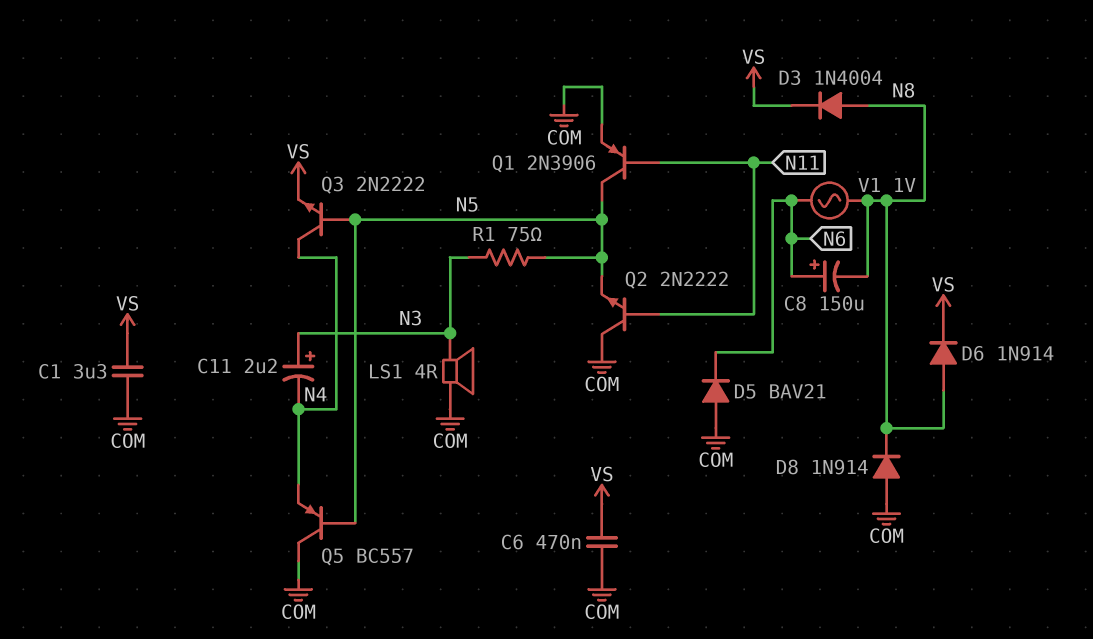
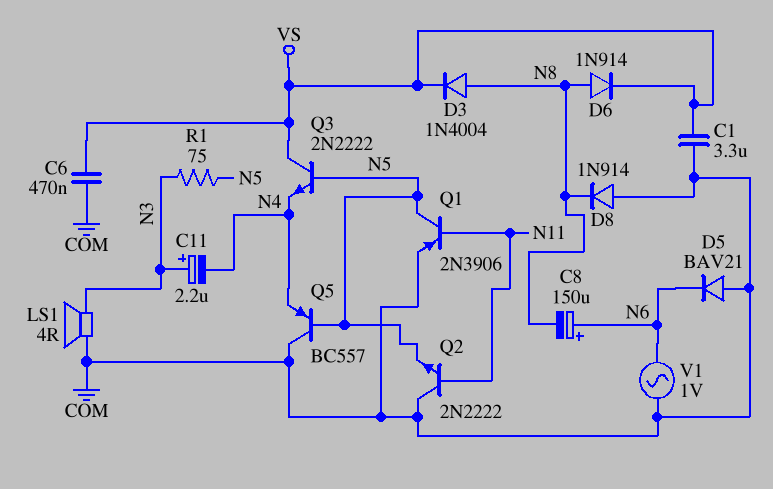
Q3: NPN 2N2222 (B N5, C N4, E VS) -> NPN 2N2222 (B N5, C VS, E N4)
V1: AC 1V (N6, N8) -> AC 1V (COM, N6)

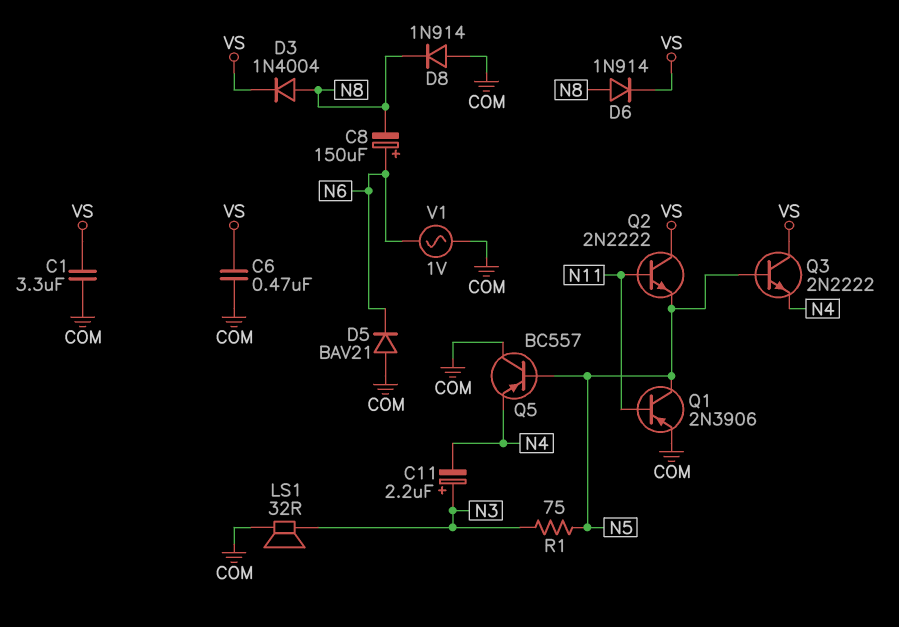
LS1: speaker 4R (COM, N3) -> speaker 32R (COM, N3)
Q2: NPN 2N2222 (B N11, C COM, E N5) -> NPN 2N2222 (B N11, C VS, E N5)

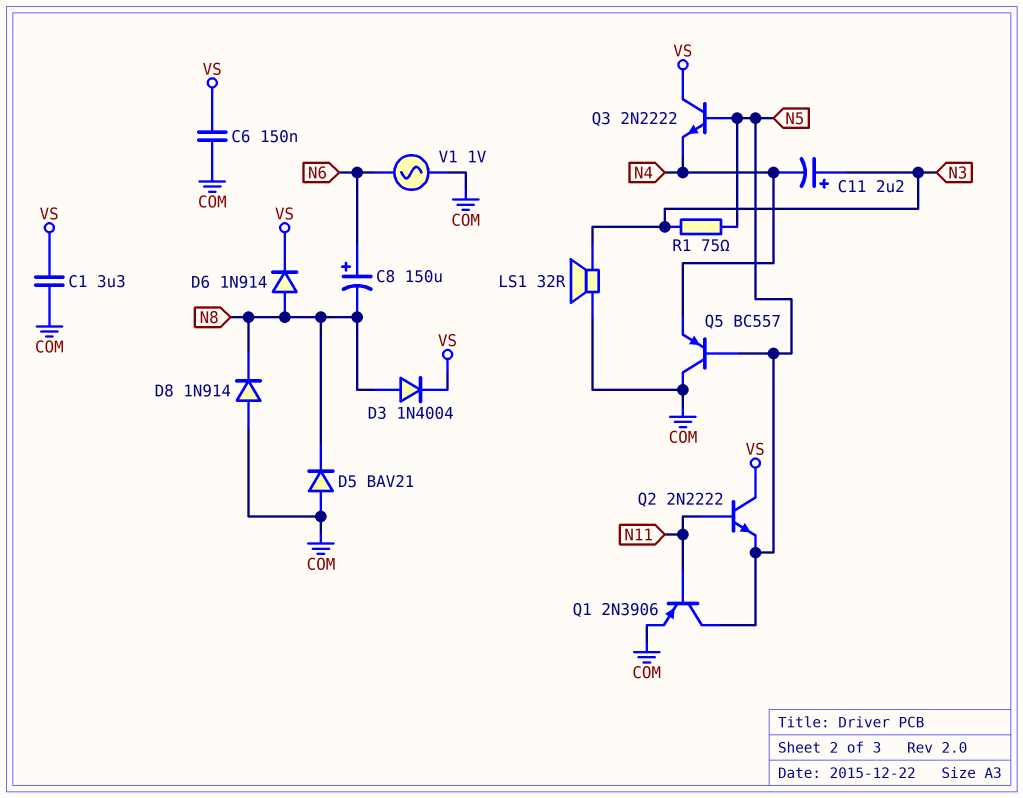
C6: 470nF (COM, VS) -> 150nF (COM, VS)
D5: diode BAV21 (A COM, K N6) -> diode BAV21 (A COM, K N8)

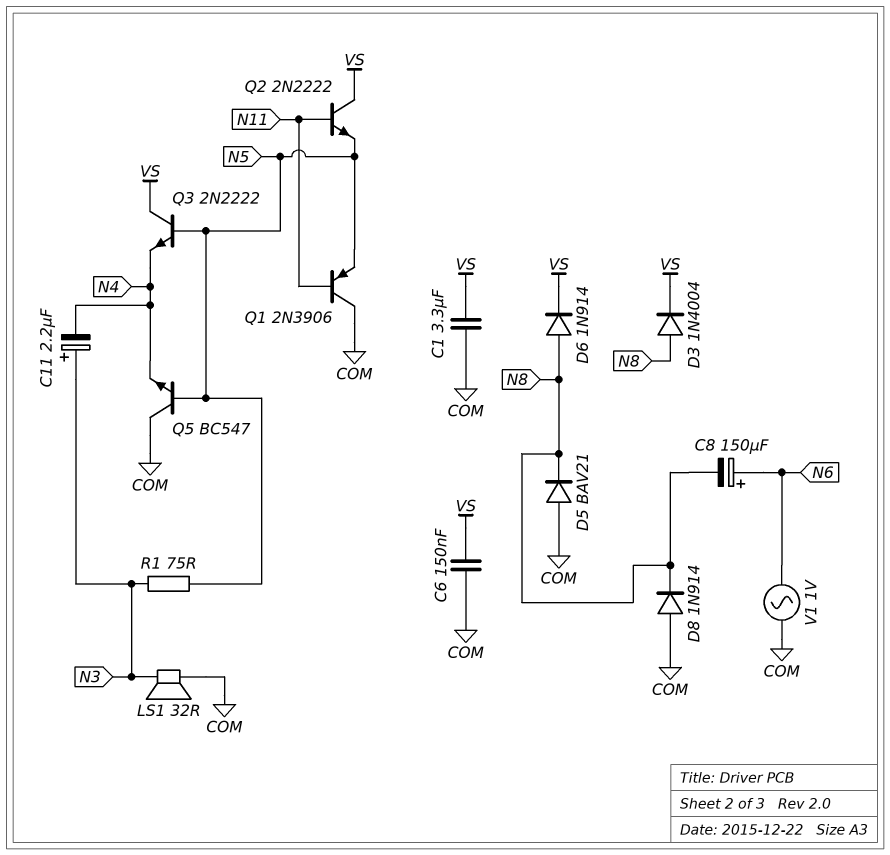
Q1: PNP 2N3906 (B N11, C N5, E COM) -> PNP 2N3906 (B N11, C COM, E N5)
Q5: PNP BC557 (B N5, C COM, E N4) -> NPN BC547 (B N5, C COM, E N4)

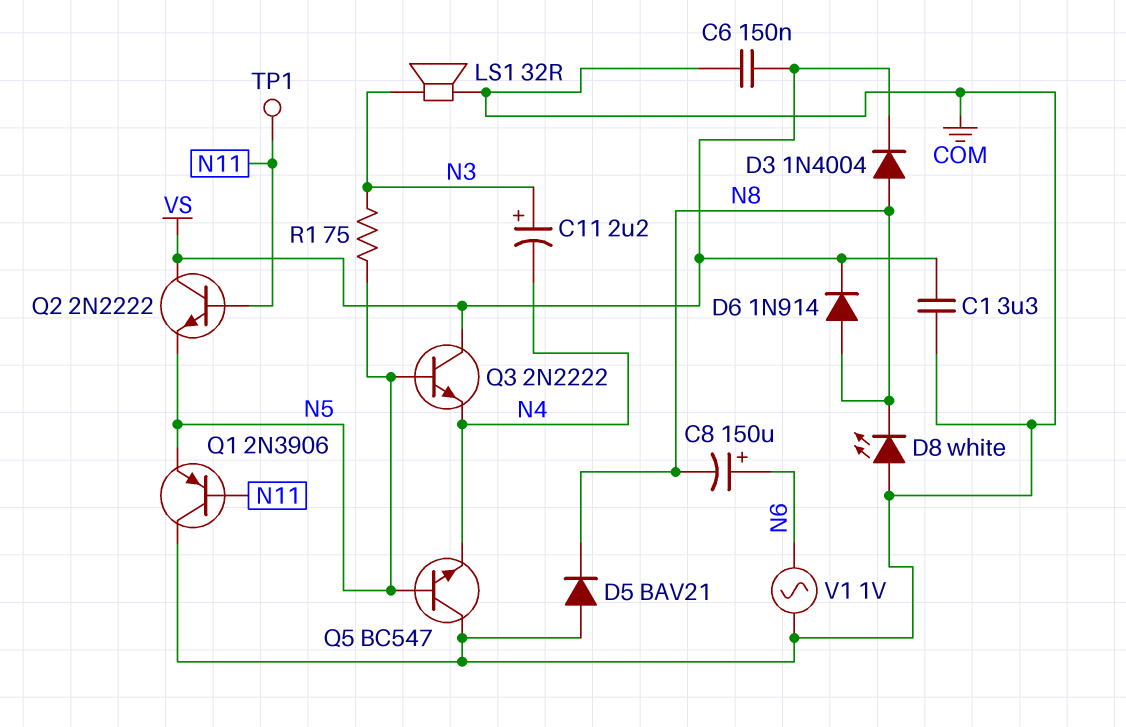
D8: diode 1N914 (A COM, K N8) -> LED white (A COM, K N8)
TP1: none -> test point (N11)

